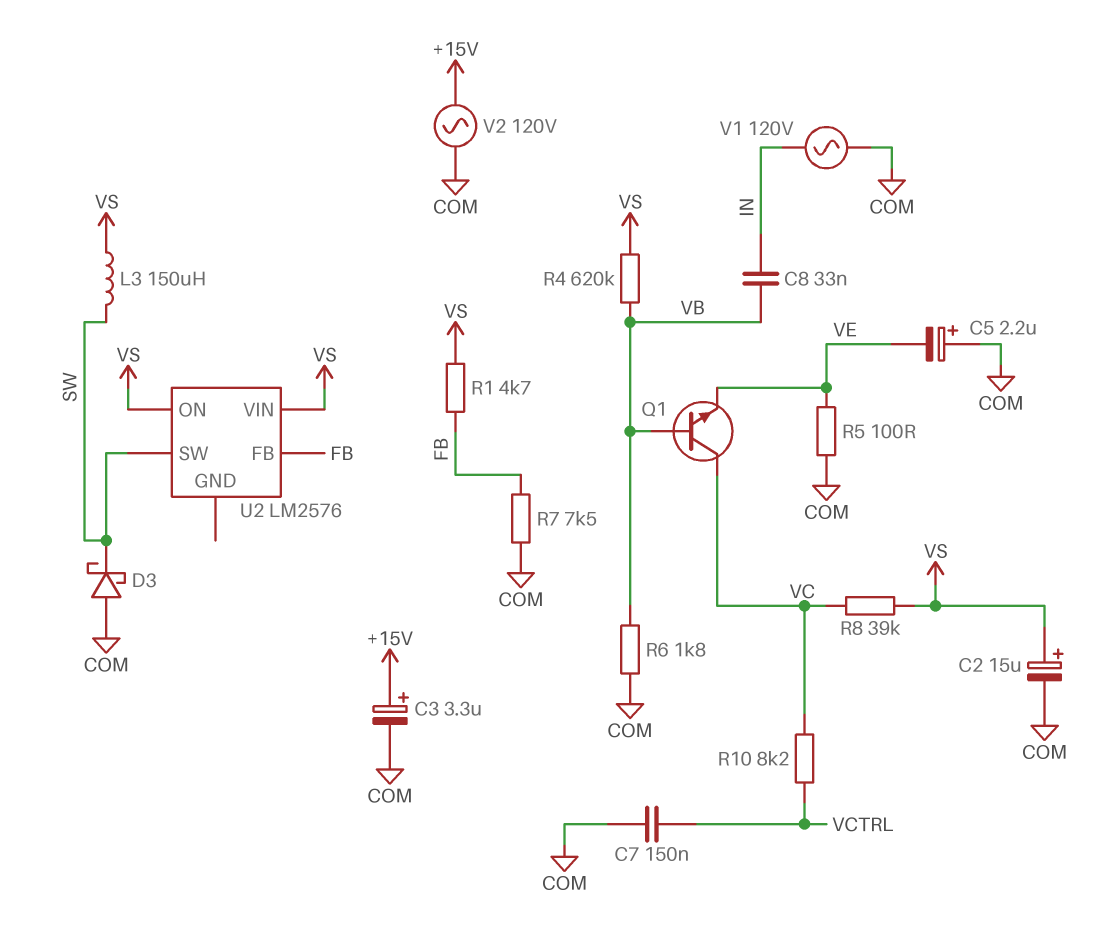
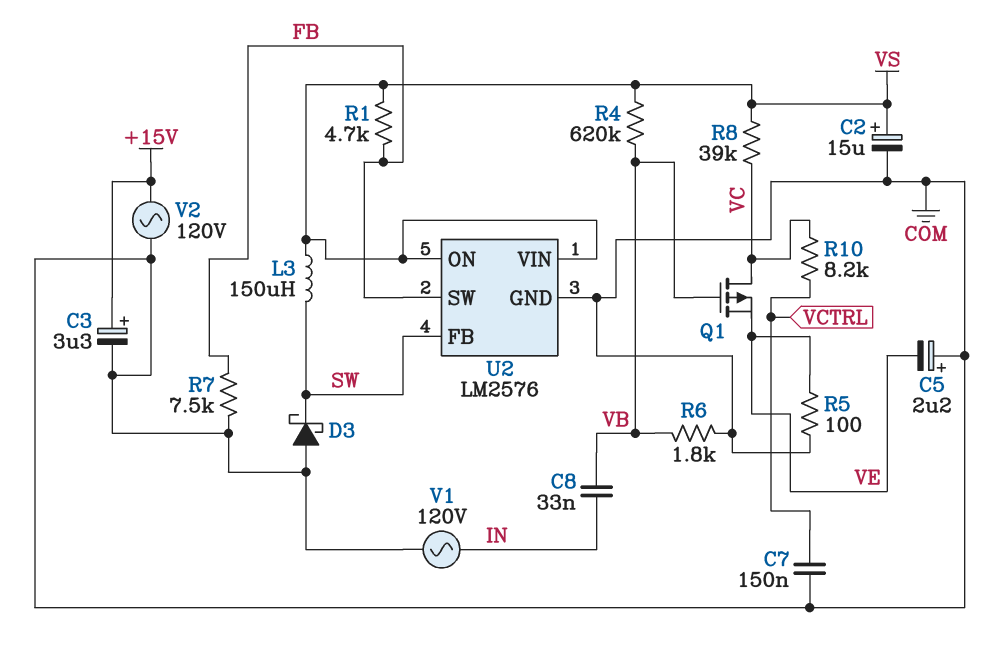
Q1: NPN (B VB, C VC, E VE) -> PMOS (G VB, D VC, S VE)
U2 pin FB: FB -> SW
U2 pin GND: none -> COM
U2 pin SW: SW -> FB

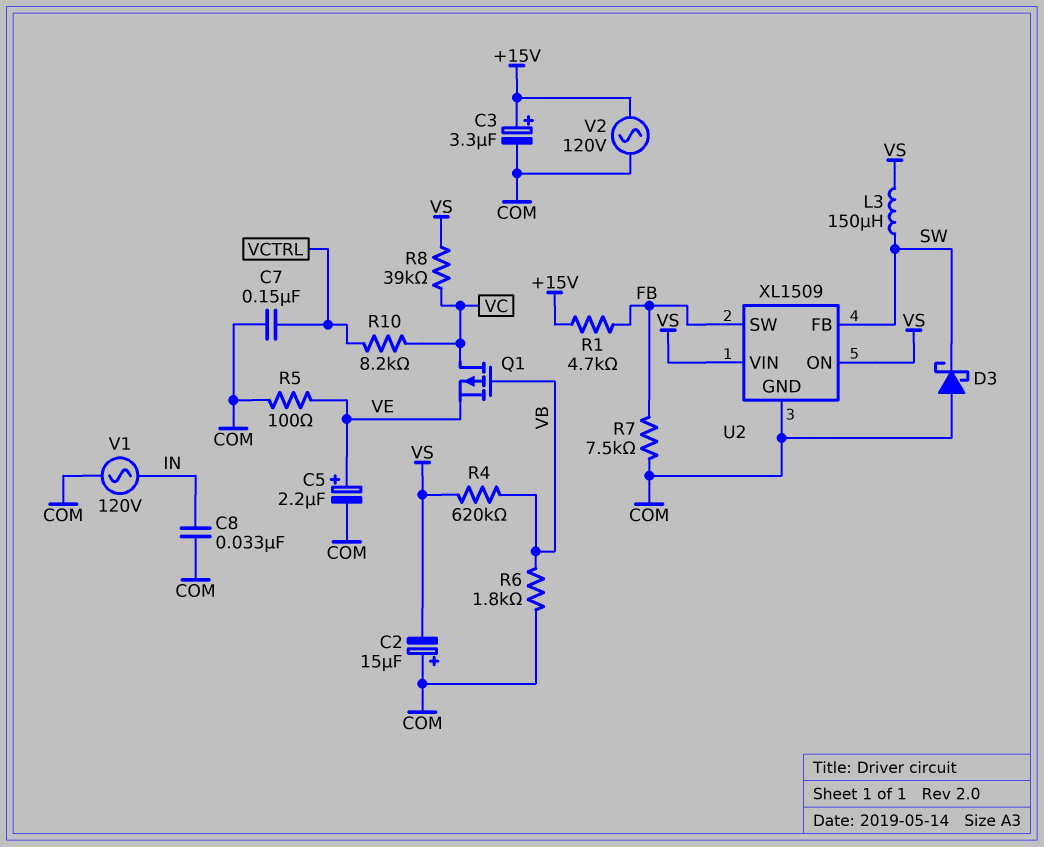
C2: 15uF (plus VS, minus COM) -> 15uF (plus COM, minus VS)
C5: 2.2uF (plus COM, minus VE) -> 2.2uF (plus VE, minus COM)
C8: 33nF (IN, VB) -> 33nF (COM, IN)
R1: 4.7k (FB, VS) -> 4.7k (+15V, FB)
U2: LM2576 -> XL1509

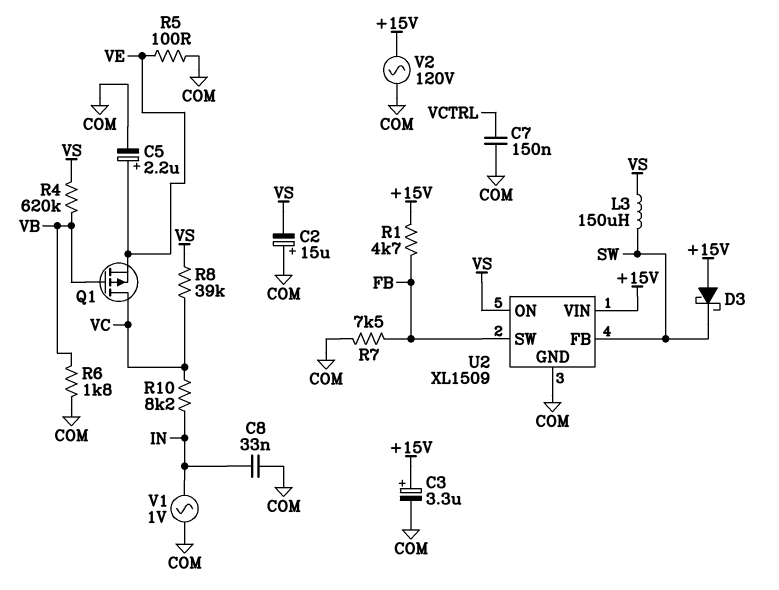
D3: schottky (A COM, K SW) -> schottky (A +15V, K SW)
R10: 8.2k (VC, VCTRL) -> 8.2k (IN, VC)
U2 pin VIN: VS -> +15V
V1: AC 120V (COM, IN) -> AC 1V (COM, IN)

